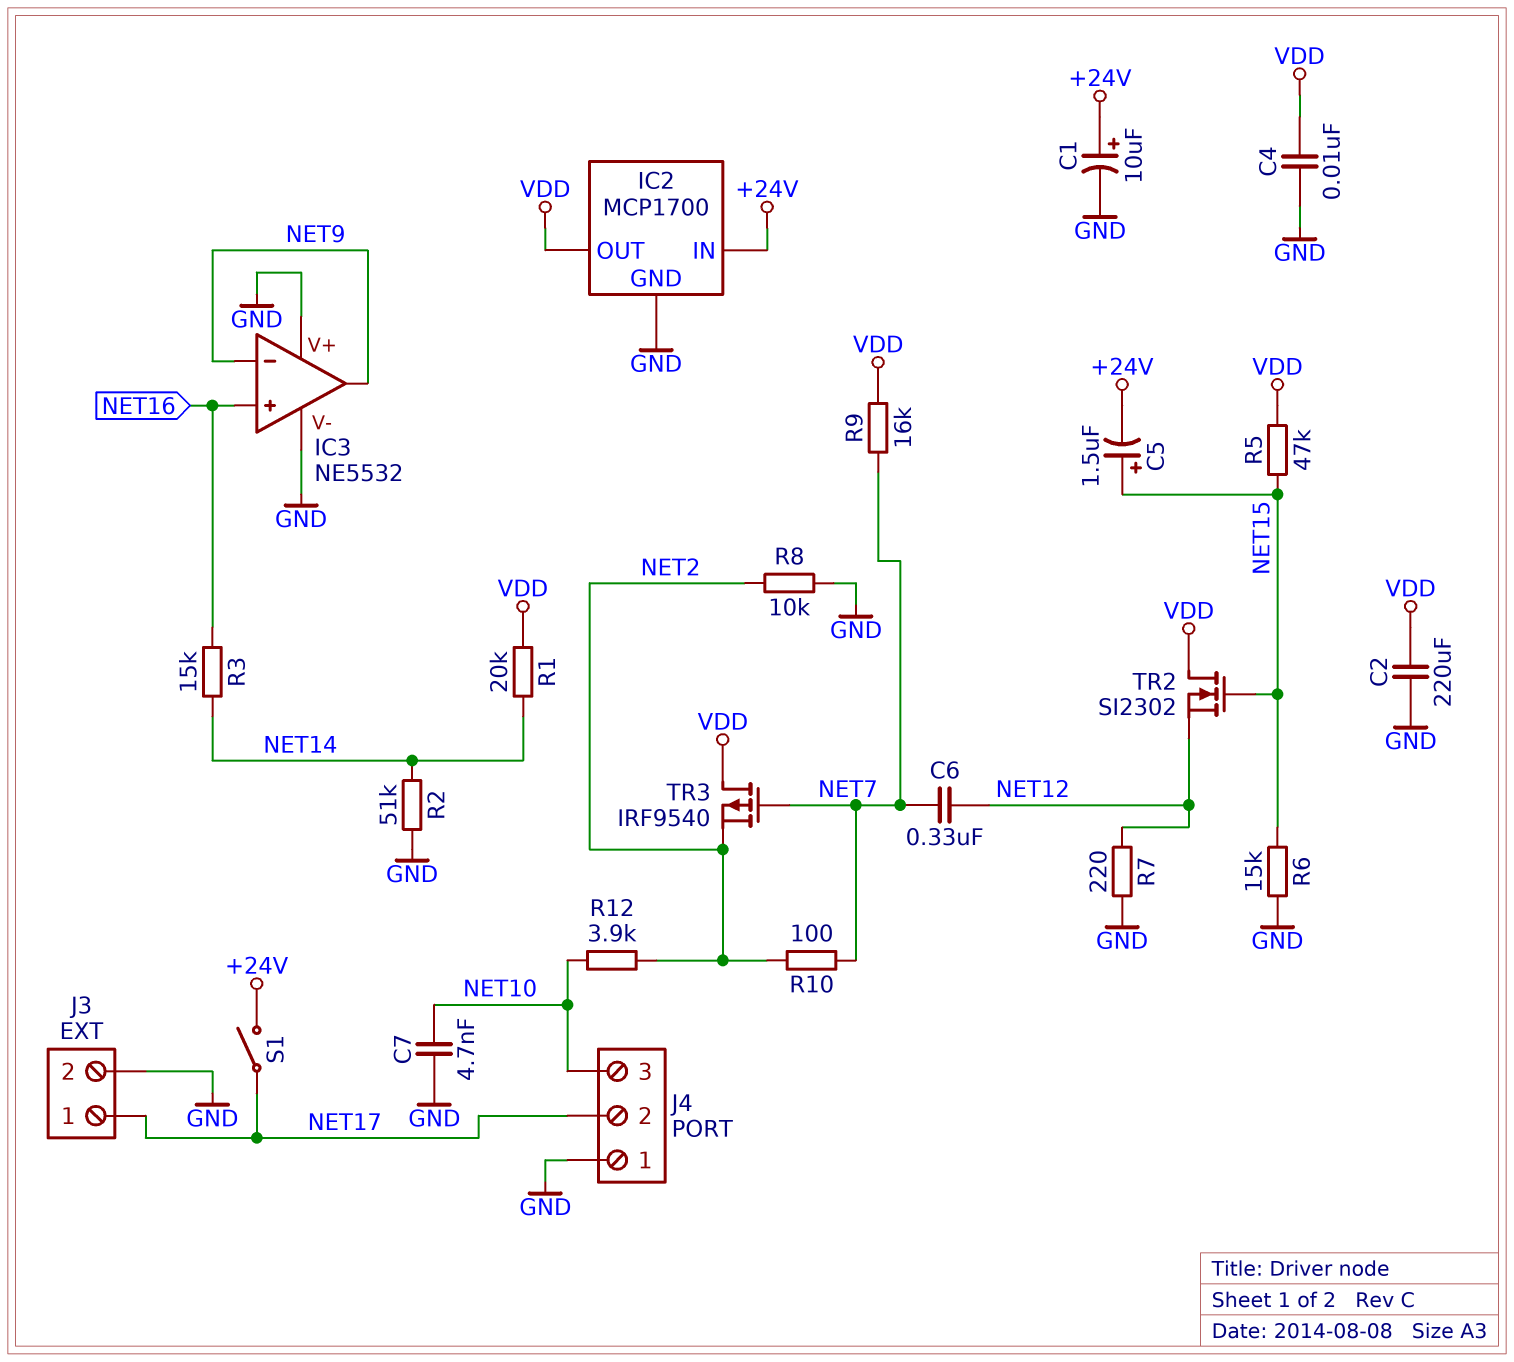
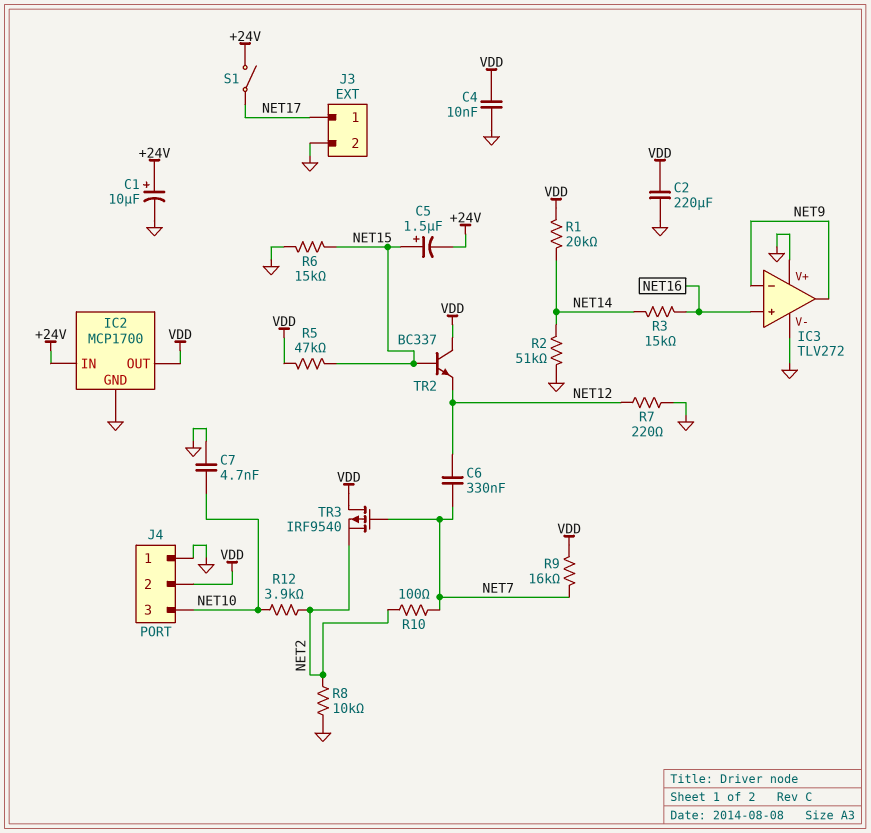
IC3: NE5532 -> TLV272
J4 pin 2: NET17 -> VDD
TR2: NMOS SI2302 (G NET15, D VDD, S NET12) -> NPN BC337 (B NET15, C VDD, E NET12)

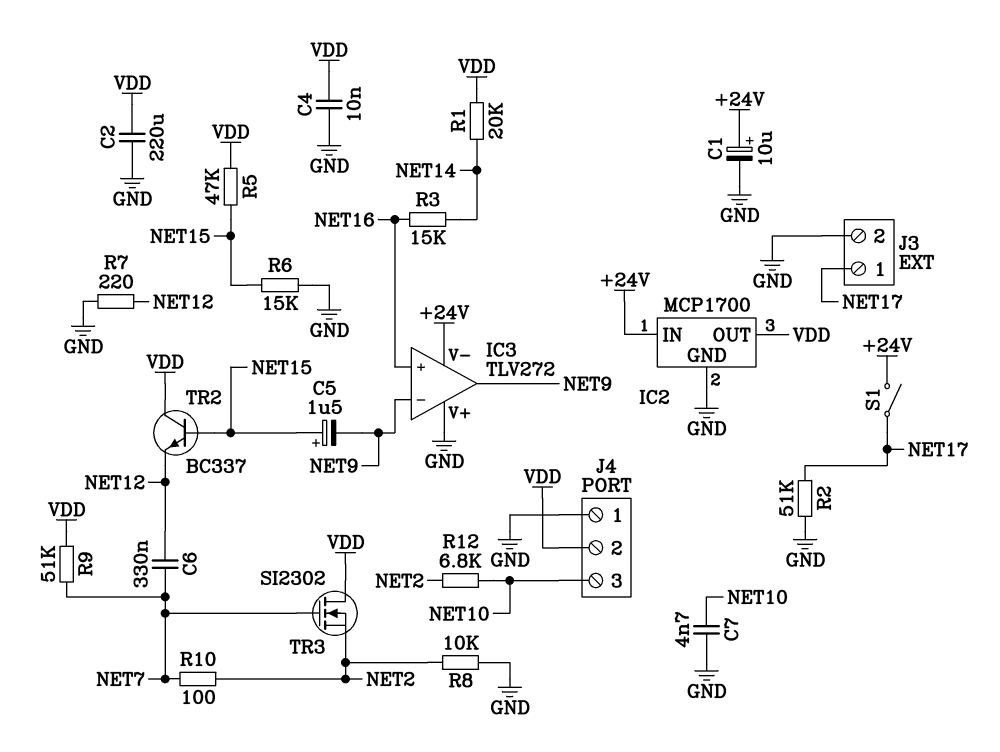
C5: 1.5uF (plus NET15, minus +24V) -> 1.5uF (plus NET15, minus NET9)
IC3 pin V-: GND -> +24V
R2: 51k (GND, NET14) -> 51k (GND, NET17)
R9: 16k (NET7, VDD) -> 51k (NET7, VDD)
R12: 3.9k (NET2, NET10) -> 6.8k (NET2, NET10)
TR3: PMOS IRF9540 (G NET7, D VDD, S NET2) -> NMOS SI2302 (G NET7, D VDD, S NET2)

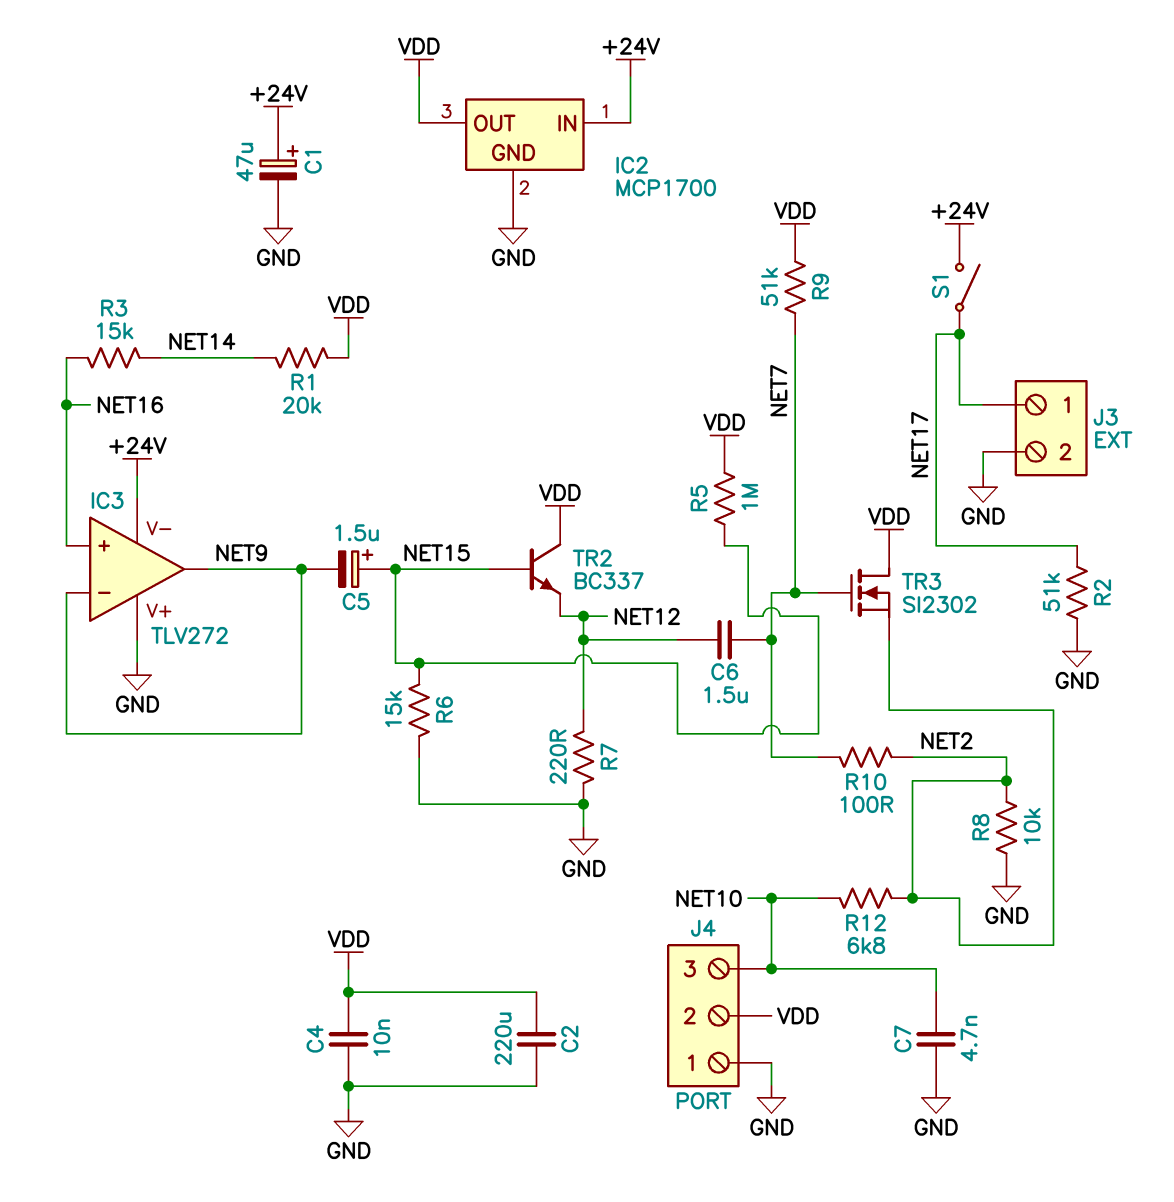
C1: 10uF (plus +24V, minus GND) -> 47uF (plus +24V, minus GND)
C6: 330nF (NET7, NET12) -> 1.5uF (NET7, NET12)
R5: 47k (NET15, VDD) -> 1M (NET15, VDD)

